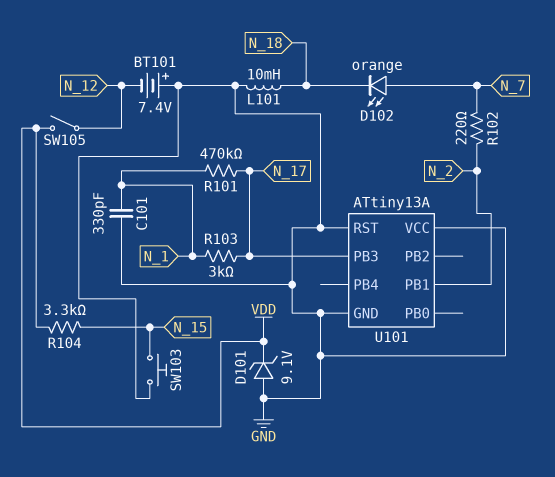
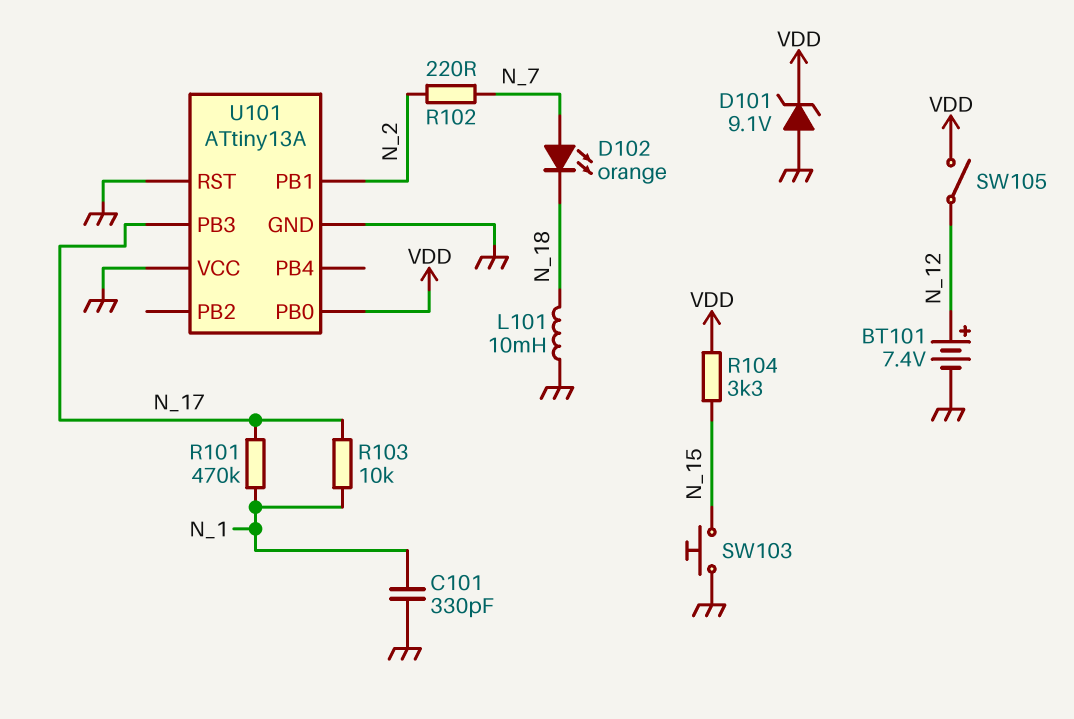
BT101: 7.4V (plus GND, minus N_12) -> 7.4V (plus N_12, minus GND)
R103: 3k (N_1, N_17) -> 10k (N_1, N_17)
U101 pin PB0: none -> VDD

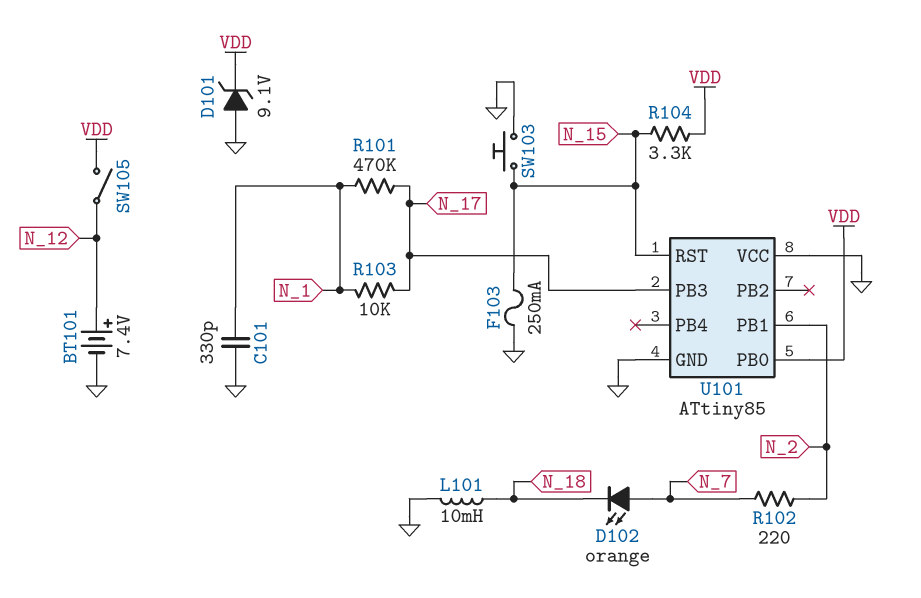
F103: none -> 250mA (GND, N_15)
U101: ATtiny13A -> ATtiny85
U101 pin RST: GND -> N_15

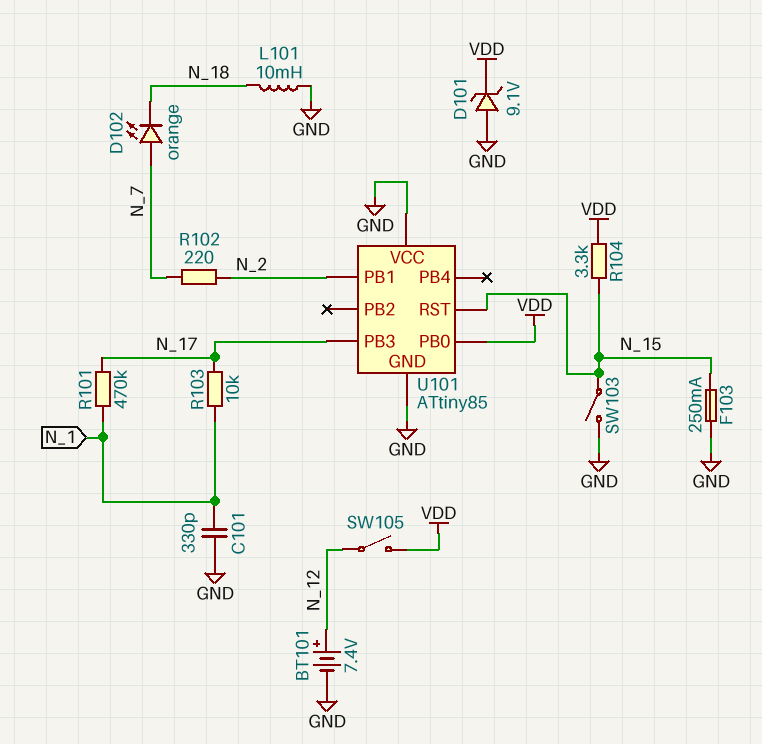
SW103: button (GND, N_15) -> switch (GND, N_15)

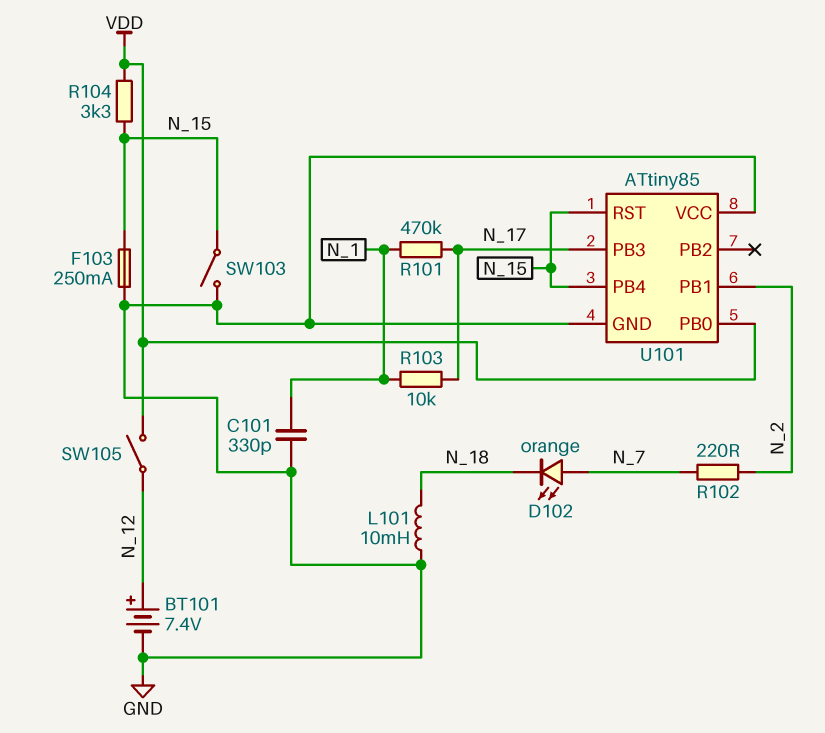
D101: zener 9.1V (A GND, K VDD) -> none
U101 pin PB4: none -> N_15

